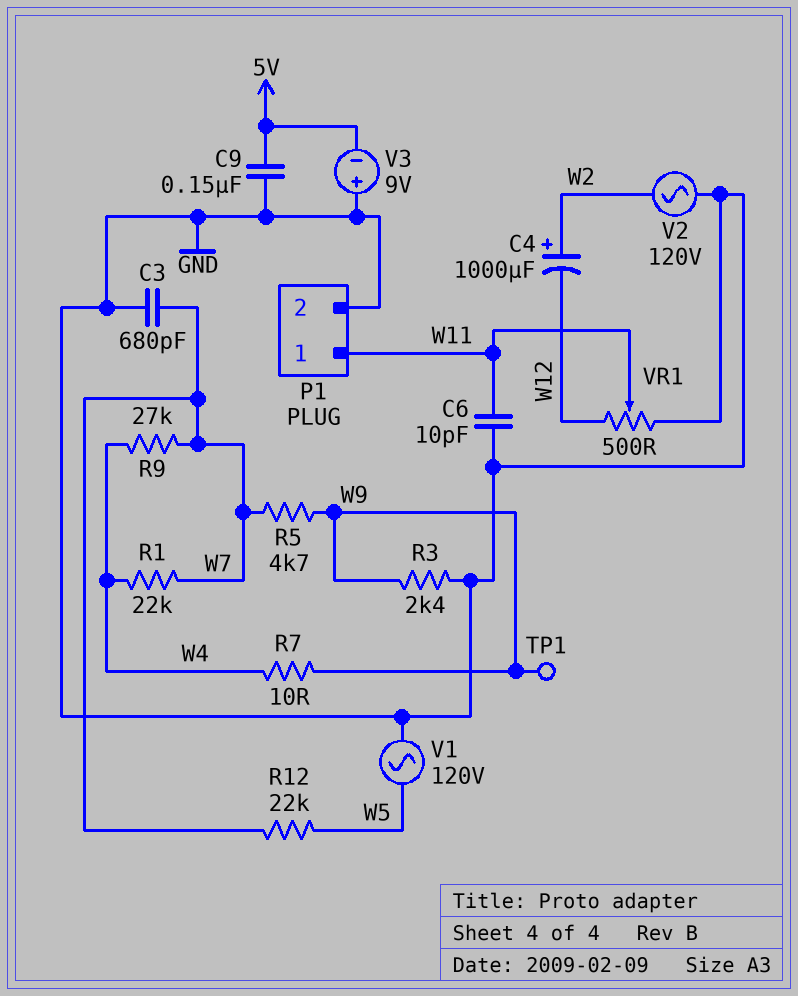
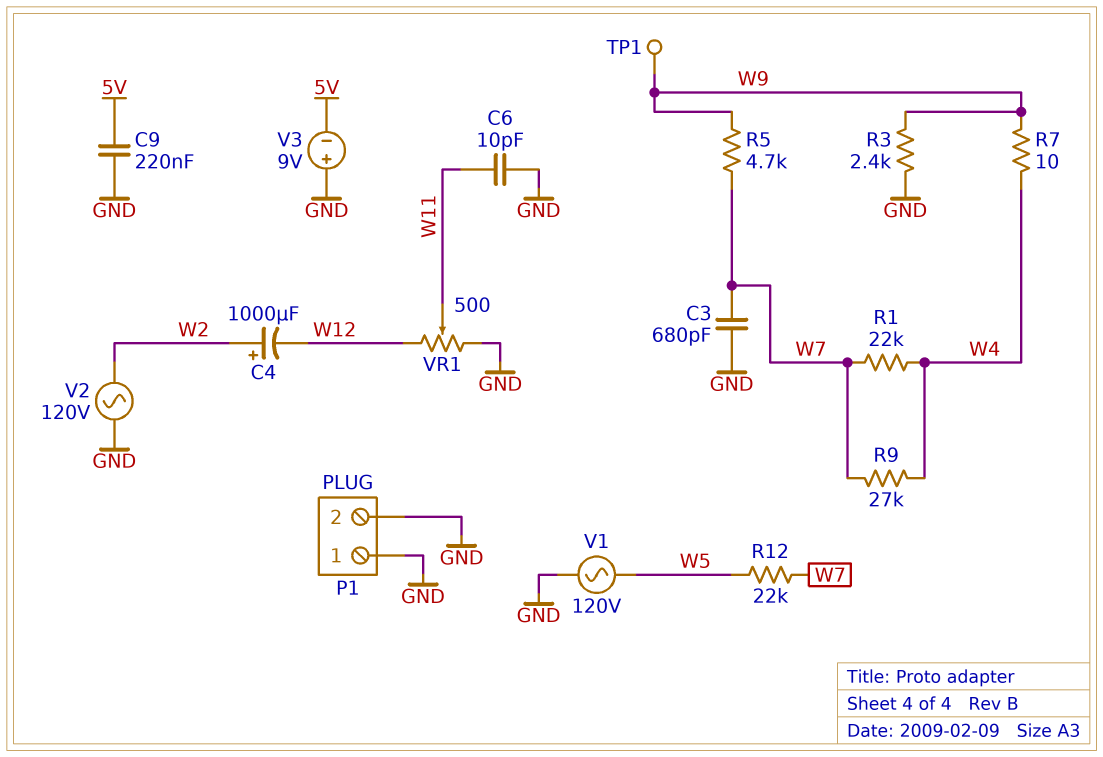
C9: 150nF (5V, GND) -> 220nF (5V, GND)
P1 pin 1: W11 -> GND

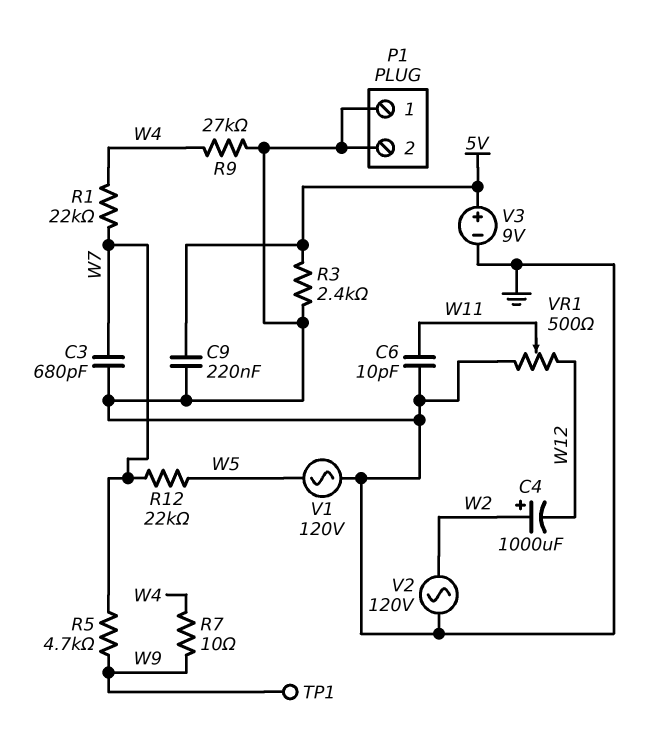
R3: 2.4k (GND, W9) -> 2.4k (5V, GND)
R9: 27k (W4, W7) -> 27k (GND, W4)
V3: 9V (plus GND, minus 5V) -> 9V (plus 5V, minus GND)

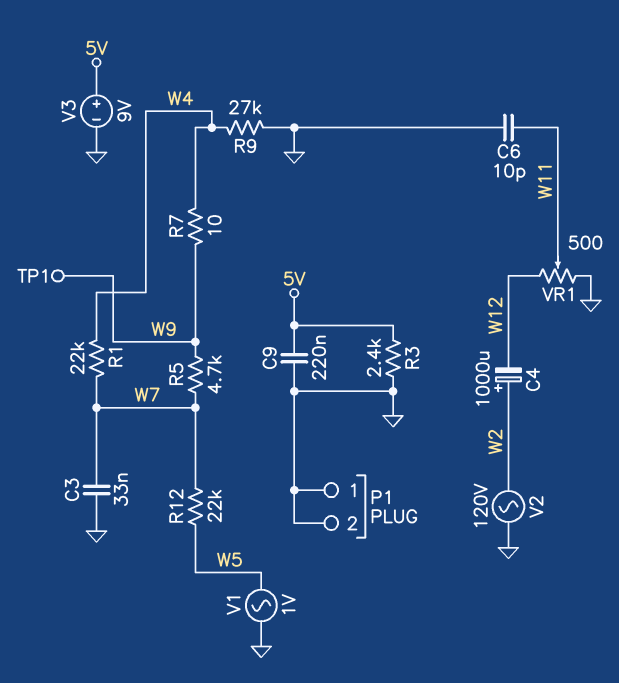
C3: 680pF (GND, W7) -> 33nF (GND, W7)
V1: AC 120V (GND, W5) -> AC 1V (GND, W5)

